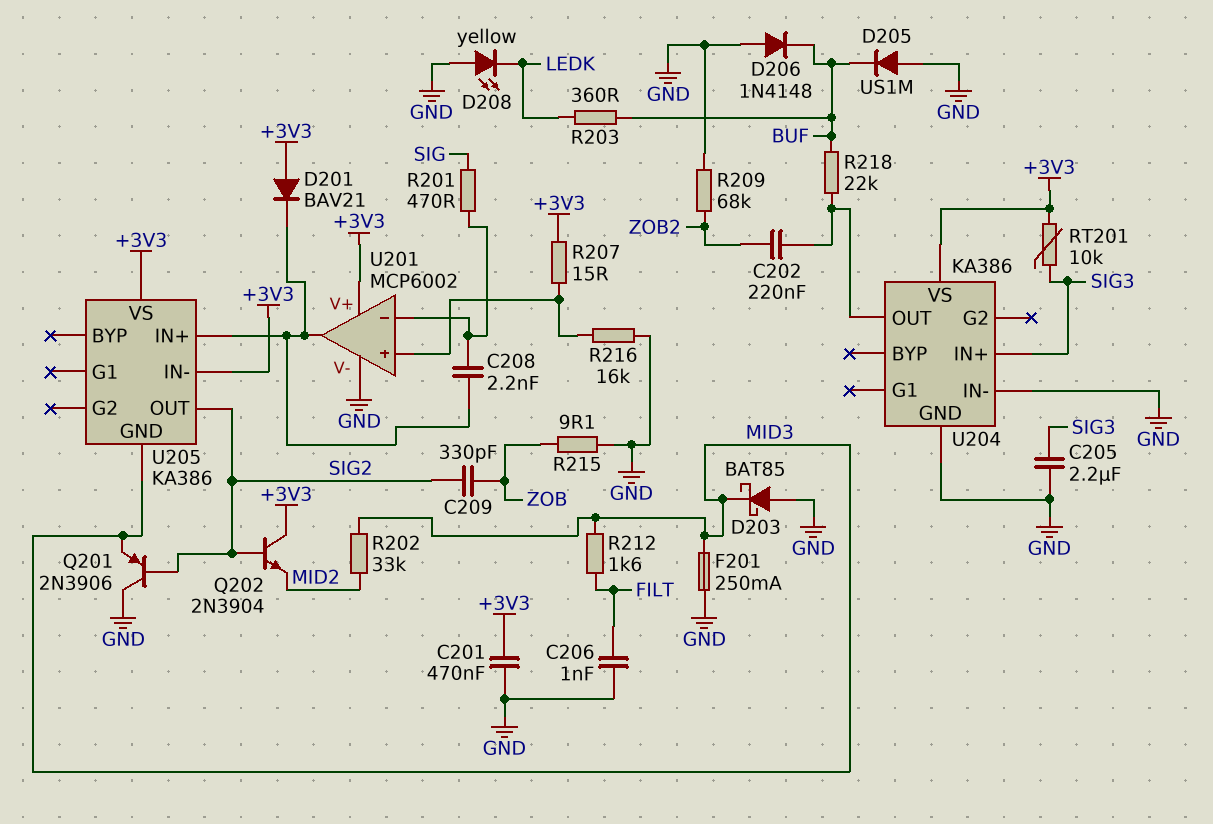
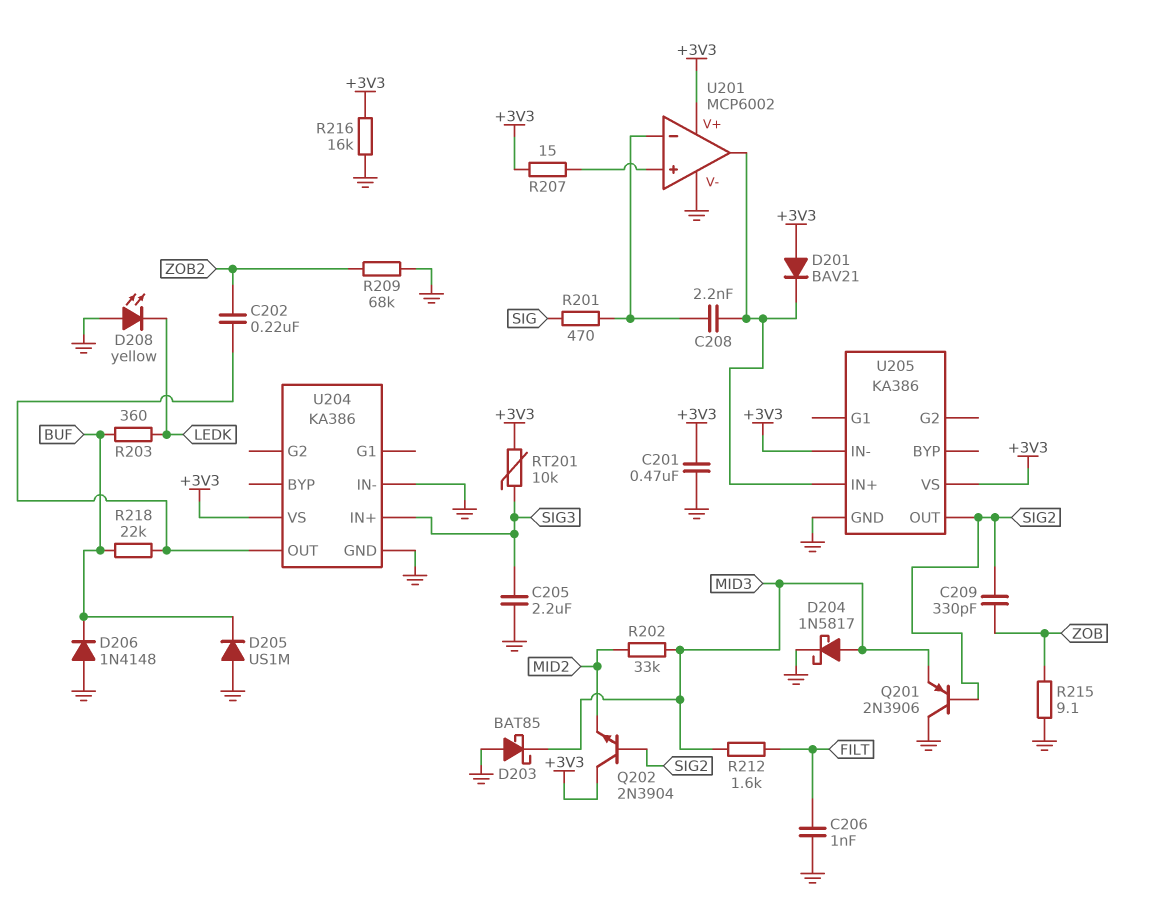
D204: none -> schottky 1N5817 (A MID3, K GND)
F201: 250mA (GND, MID3) -> none
R216: 16k (GND, U201/in+) -> 16k (+3V3, GND)
U205 pin GND: MID3 -> GND

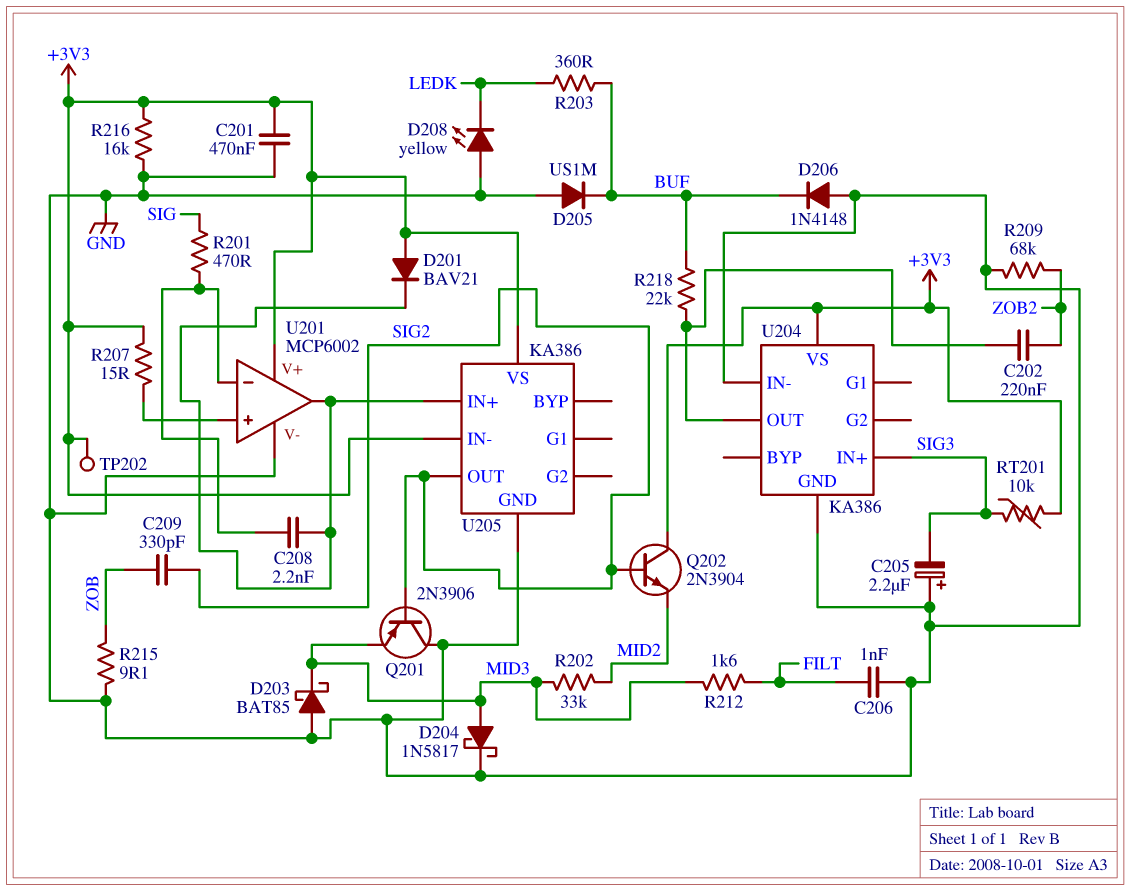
C205: 2.2uF (GND, SIG3) -> 2.2uF (plus GND, minus SIG3)
TP202: none -> test point (+3V3)

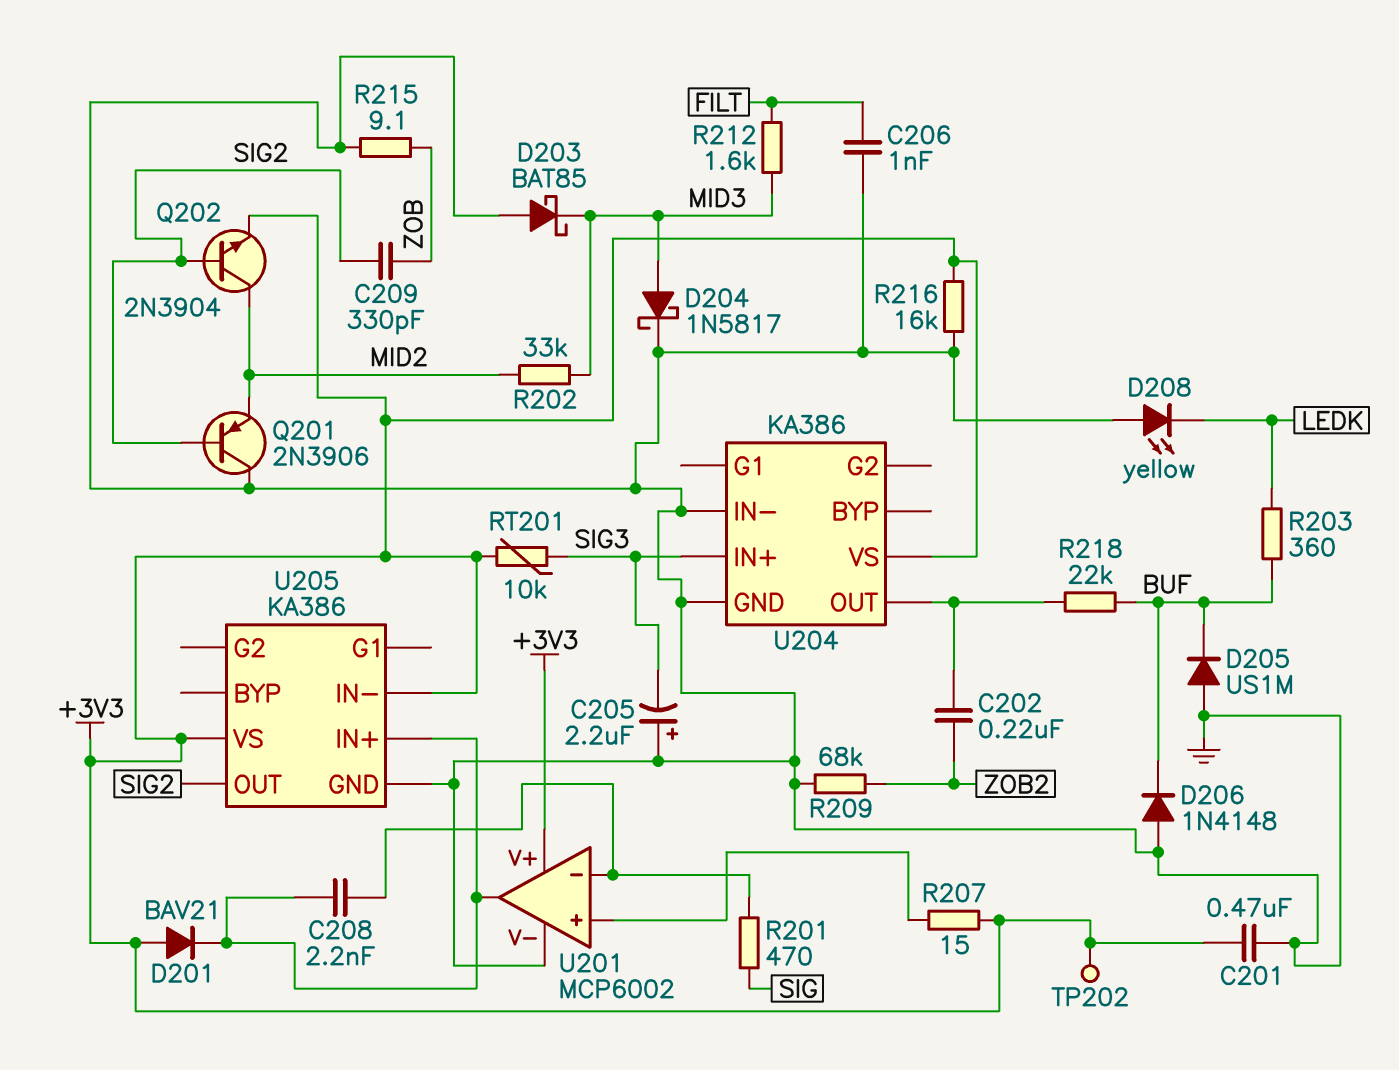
Q201: PNP 2N3906 (B SIG2, C GND, E MID3) -> PNP 2N3906 (B SIG2, C GND, E MID2)
Q202: NPN 2N3904 (B SIG2, C +3V3, E MID2) -> NPN 2N3904 (B SIG2, C MID2, E +3V3)

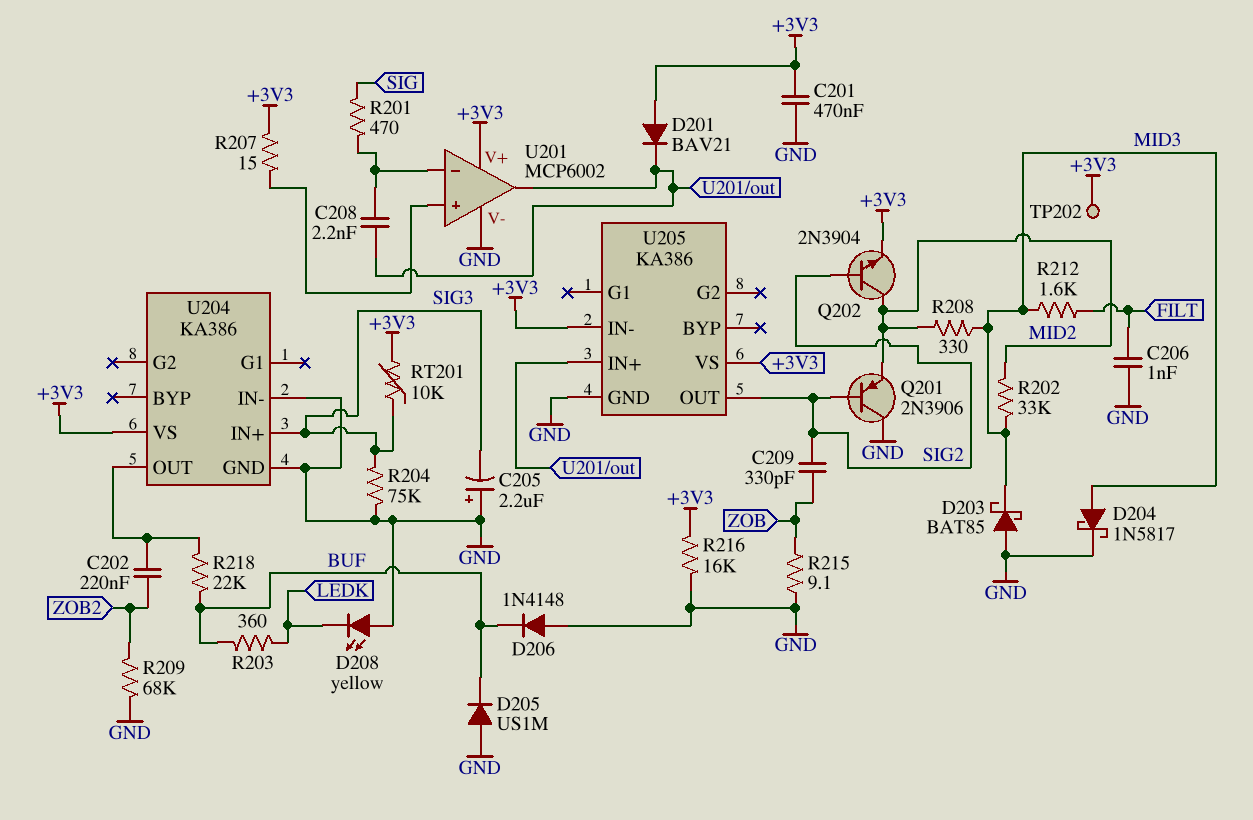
R204: none -> 75k (GND, SIG3)
R208: none -> 330 (MID2, MID3)

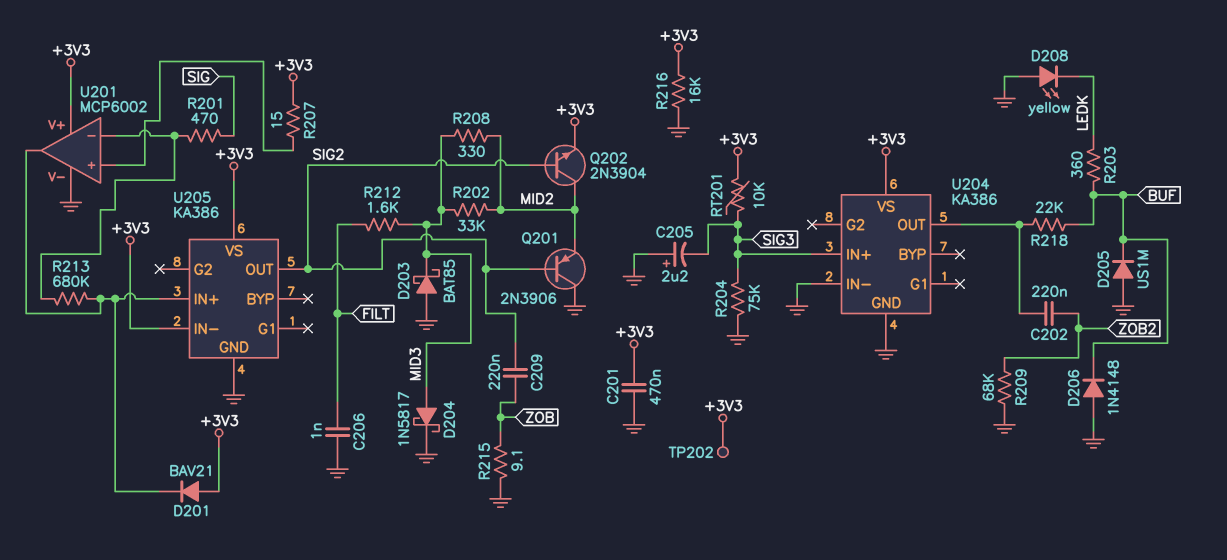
C208: 2.2nF (U201/in-, U201/out) -> none
C209: 330pF (SIG2, ZOB) -> 220nF (SIG2, ZOB)
R213: none -> 680k (U201/in-, U201/out)

